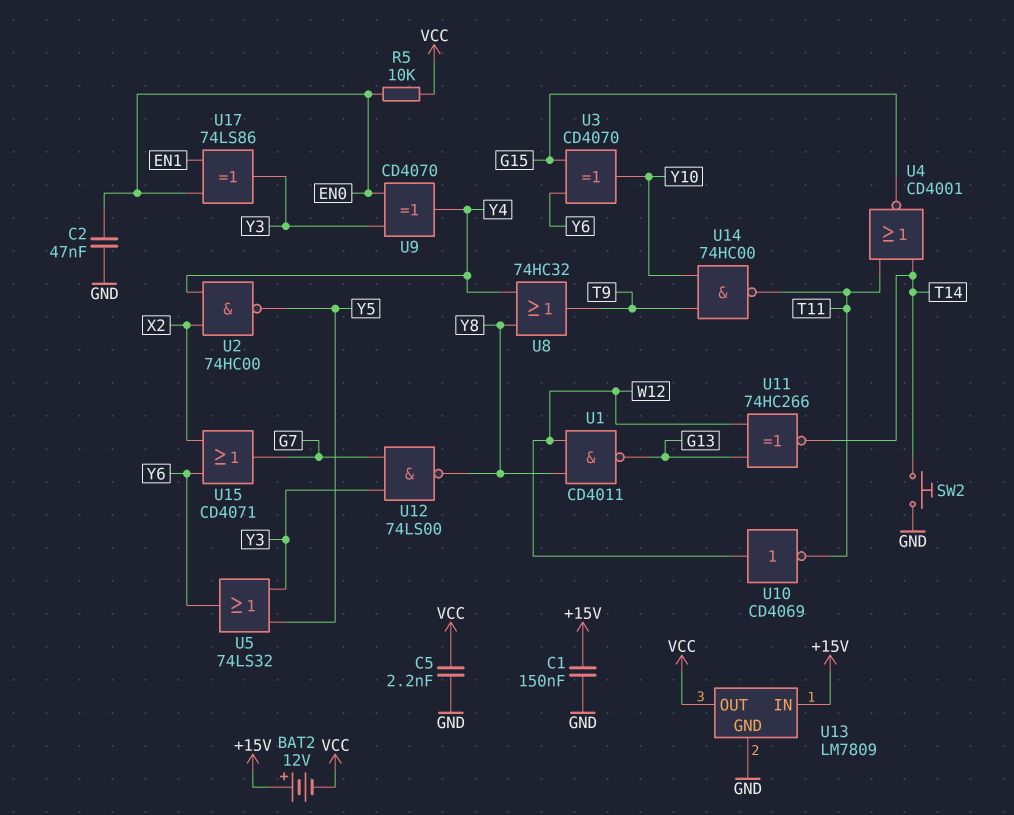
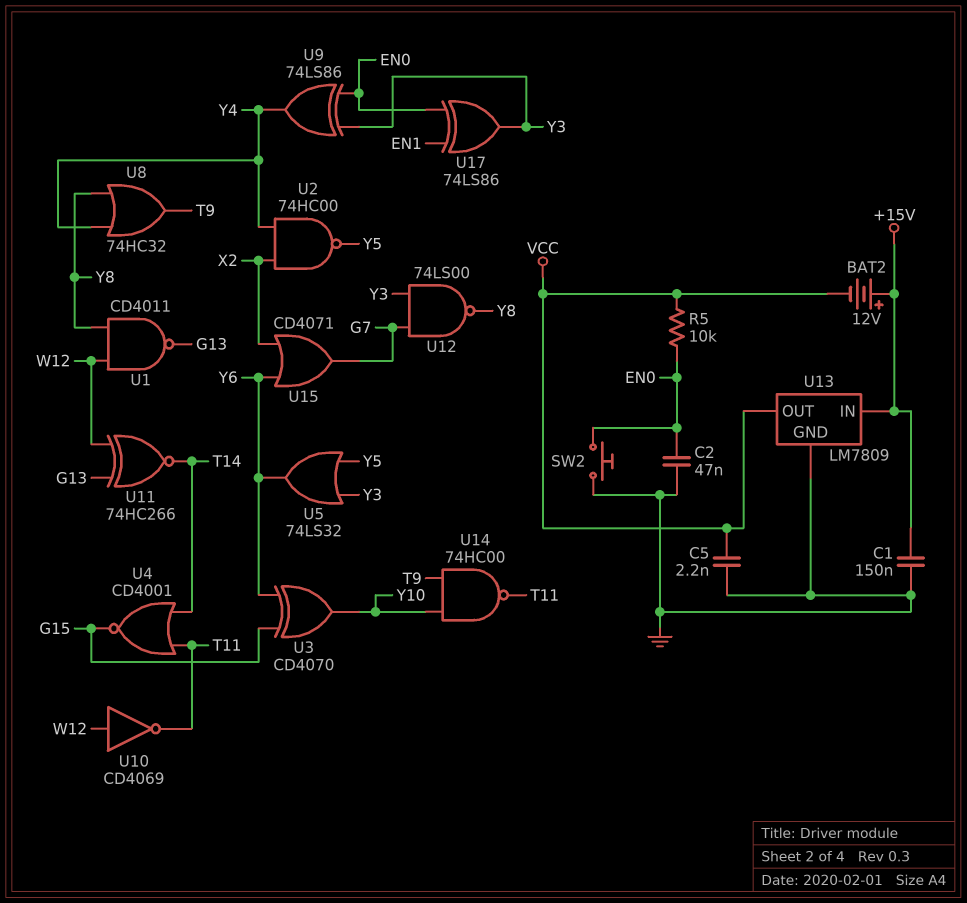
SW2: button (GND, T14) -> button (EN0, GND)
U9: XOR CD4070 (in EN0, in Y3, out Y4) -> XOR 74LS86 (in EN0, in Y3, out Y4)

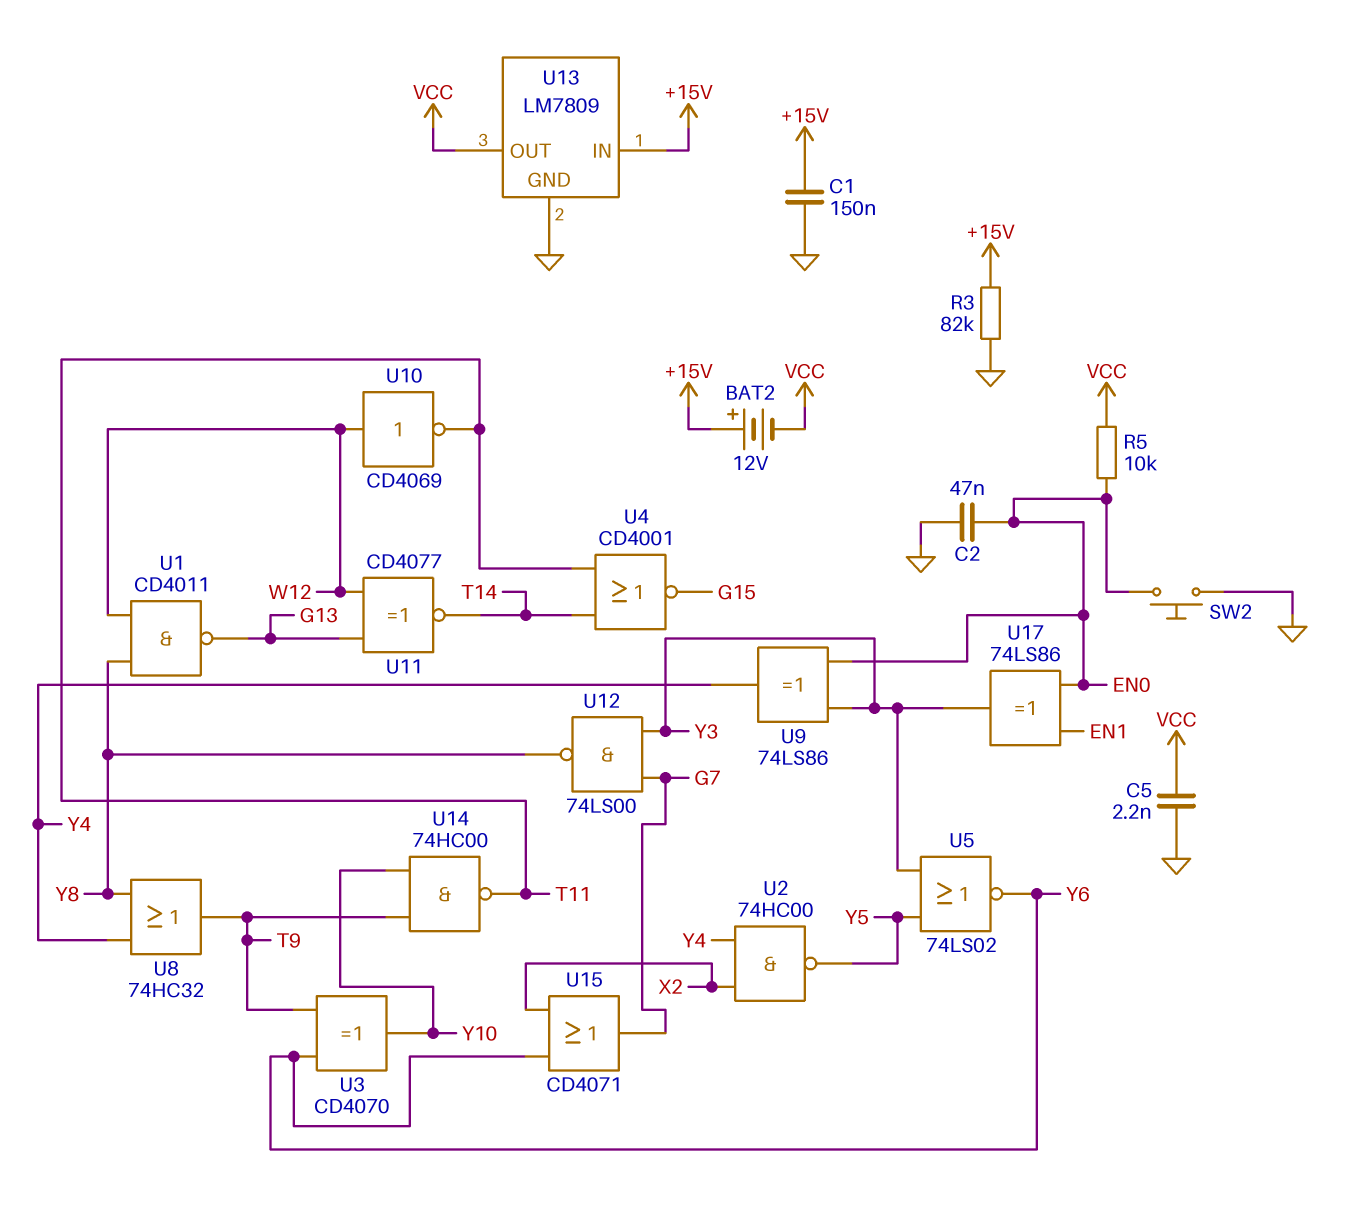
R3: none -> 82k (+15V, GND)
U3: XOR CD4070 (in G15, in Y6, out Y10) -> XOR CD4070 (in T9, in Y6, out Y10)
U5: OR 74LS32 (in Y3, in Y5, out Y6) -> NOR 74LS02 (in Y3, in Y5, out Y6)
U11: XNOR 74HC266 (in G13, in W12, out T14) -> XNOR CD4077 (in G13, in W12, out T14)

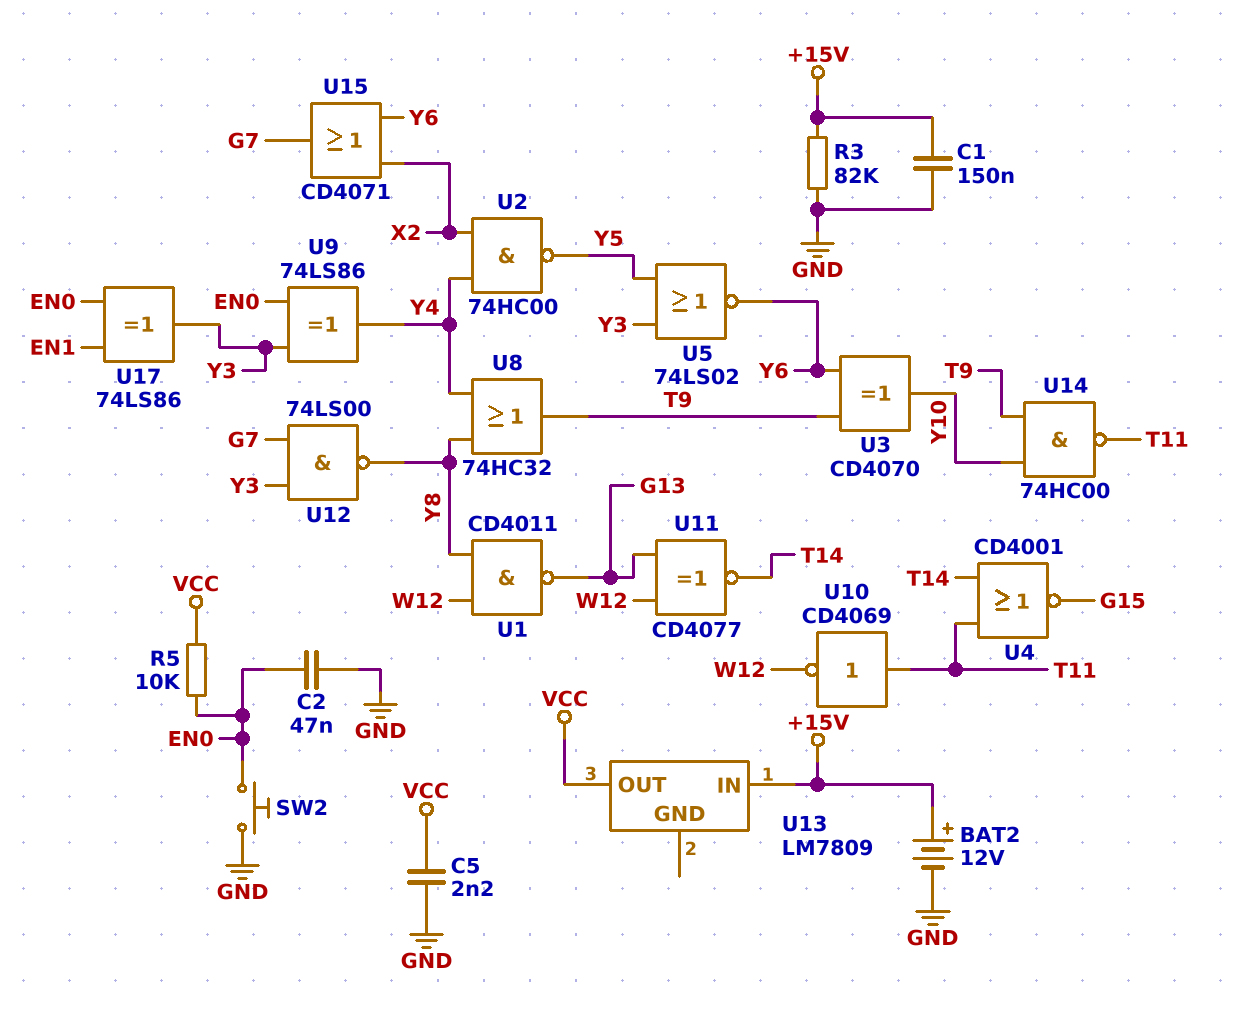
BAT2: 12V (plus +15V, minus VCC) -> 12V (plus +15V, minus GND)
U10: NOT CD4069 (in W12, out T11) -> NOT CD4069 (in T11, out W12)
U13 pin GND: GND -> none

